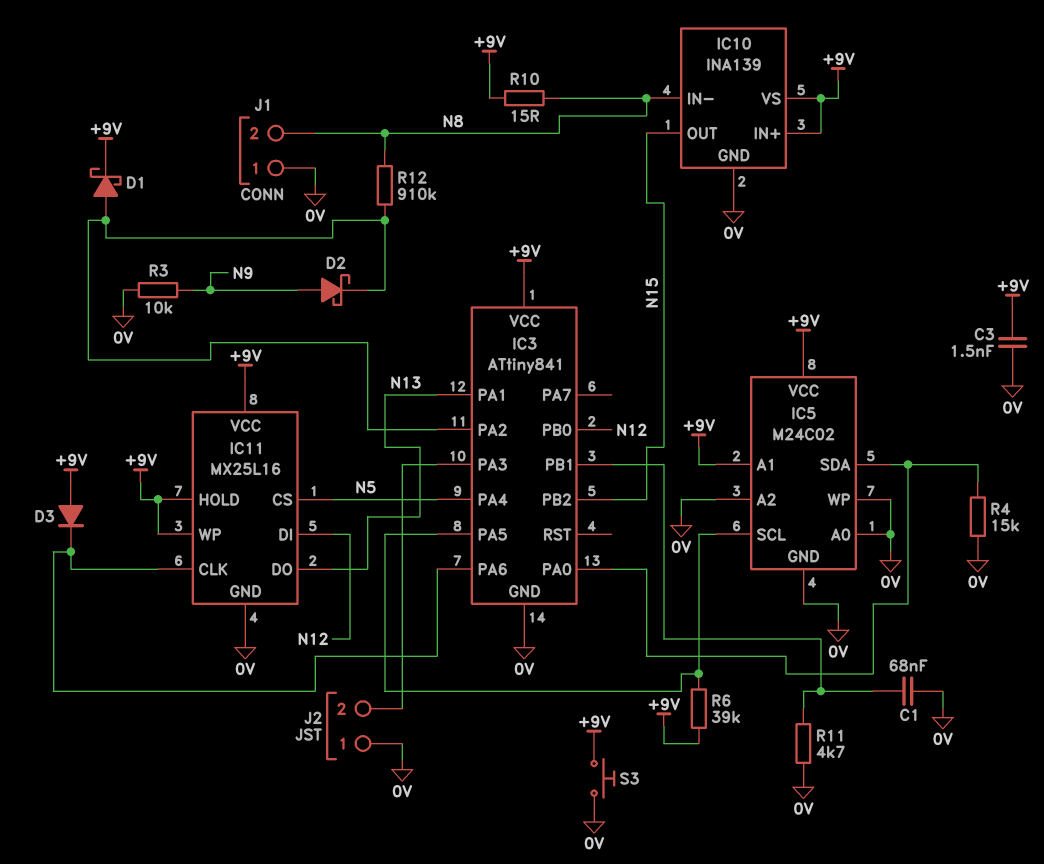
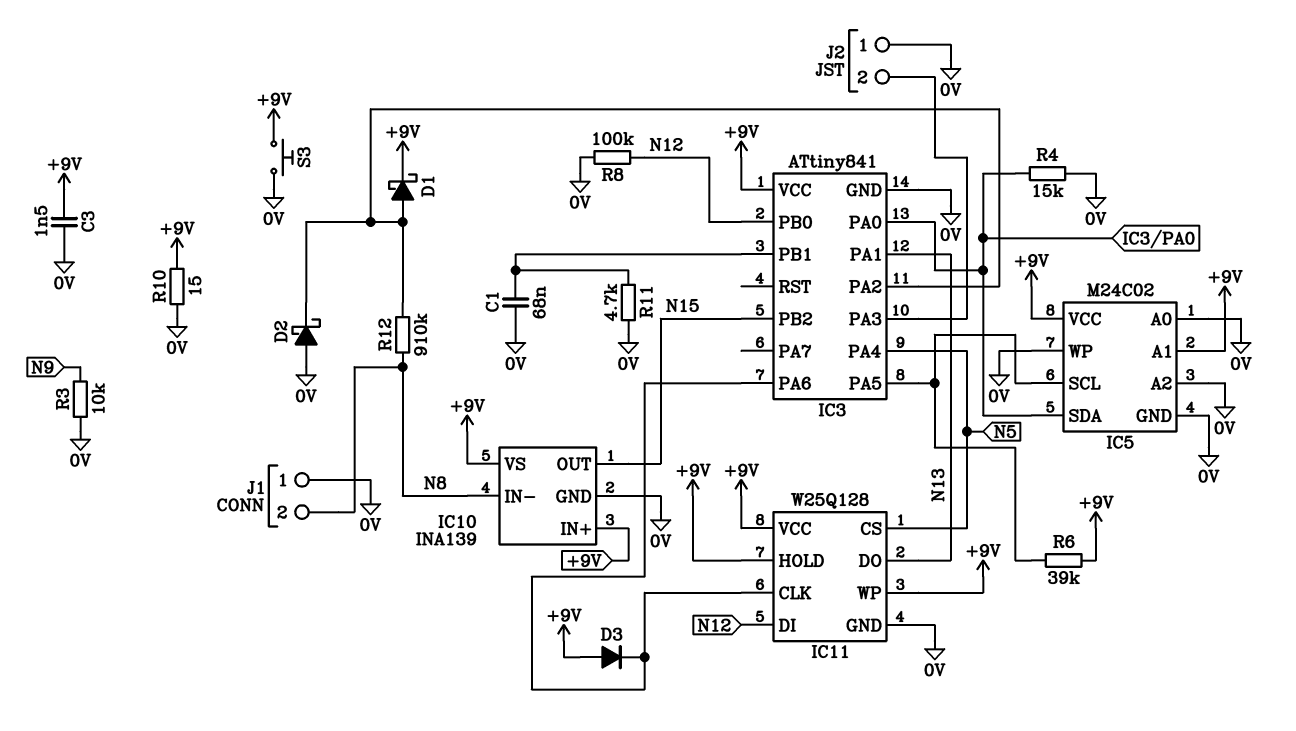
D2: schottky (A N9, K IC3/PA2) -> schottky (A 0V, K IC3/PA2)
IC11: MX25L16 -> W25Q128
R8: none -> 100k (0V, N12)
R10: 15 (+9V, N8) -> 15 (+9V, 0V)

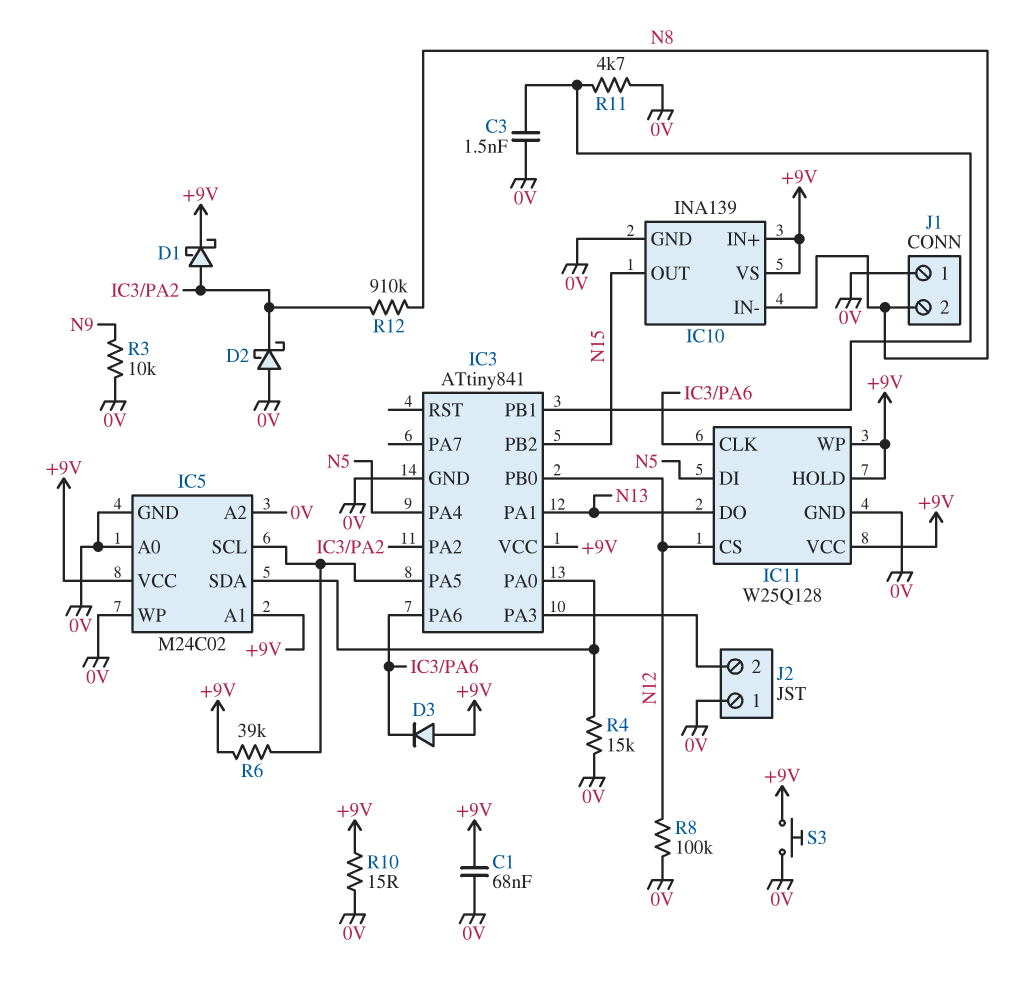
C1: 68nF (0V, IC3/PB1) -> 68nF (+9V, 0V)
C3: 1.5nF (+9V, 0V) -> 1.5nF (0V, IC3/PB1)
IC11 pin CS: N5 -> N12
IC11 pin DI: N12 -> N5

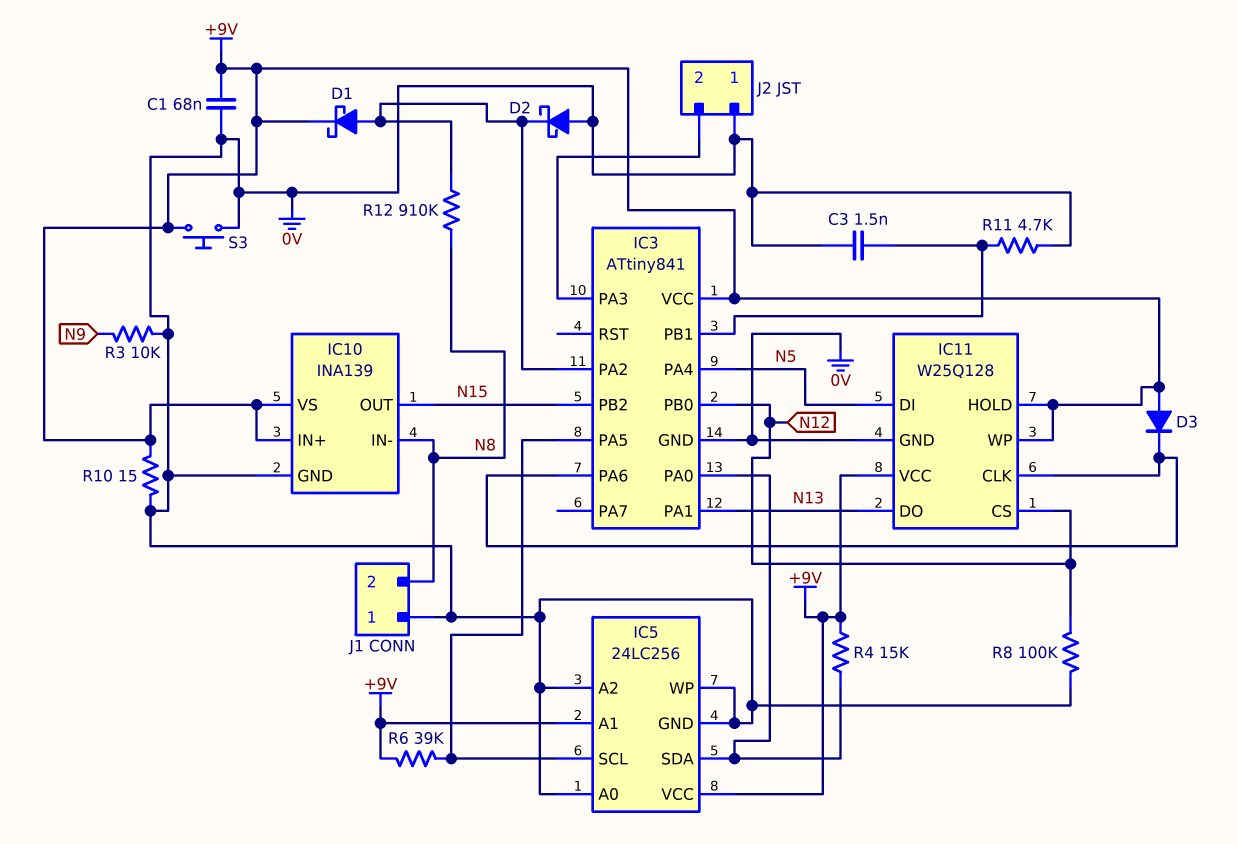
IC5: M24C02 -> 24LC256
R4: 15k (0V, IC3/PA0) -> 15k (+9V, IC3/PA0)

